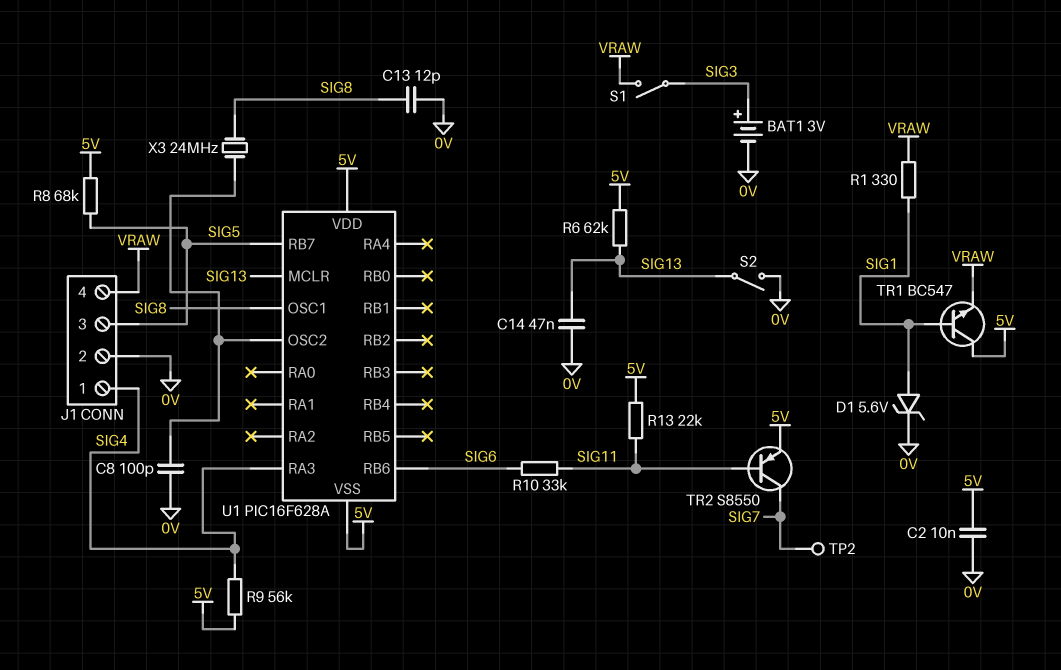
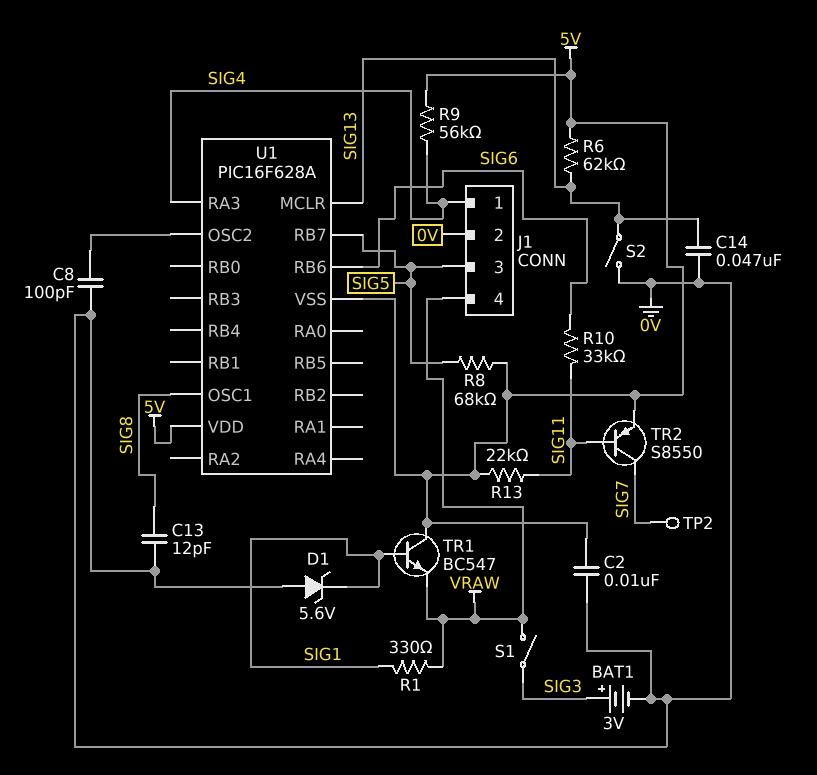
D1: zener 5.6V (A SIG1, K 0V) -> zener 5.6V (A 0V, K SIG1)
X3: 24MHz (SIG8, U1/OSC2) -> none

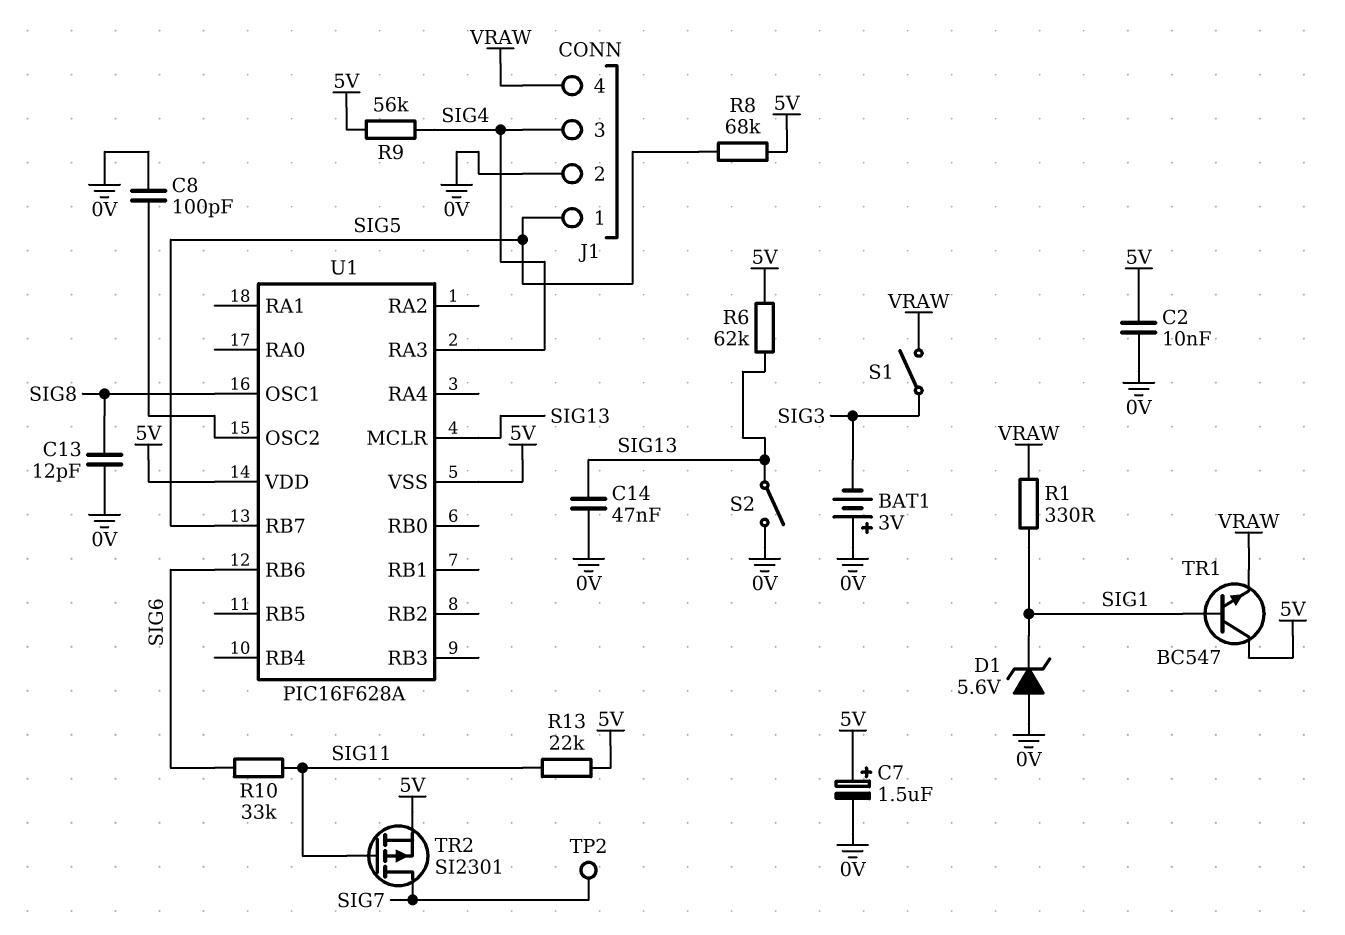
BAT1: 3V (plus SIG3, minus 0V) -> 3V (plus 0V, minus SIG3)
C7: none -> 1.5uF (plus 5V, minus 0V)
J1 pin 1: SIG4 -> SIG5
J1 pin 3: SIG5 -> SIG4
TR2: PNP S8550 (B SIG11, C SIG7, E 5V) -> PMOS SI2301 (G SIG11, D SIG7, S 5V)

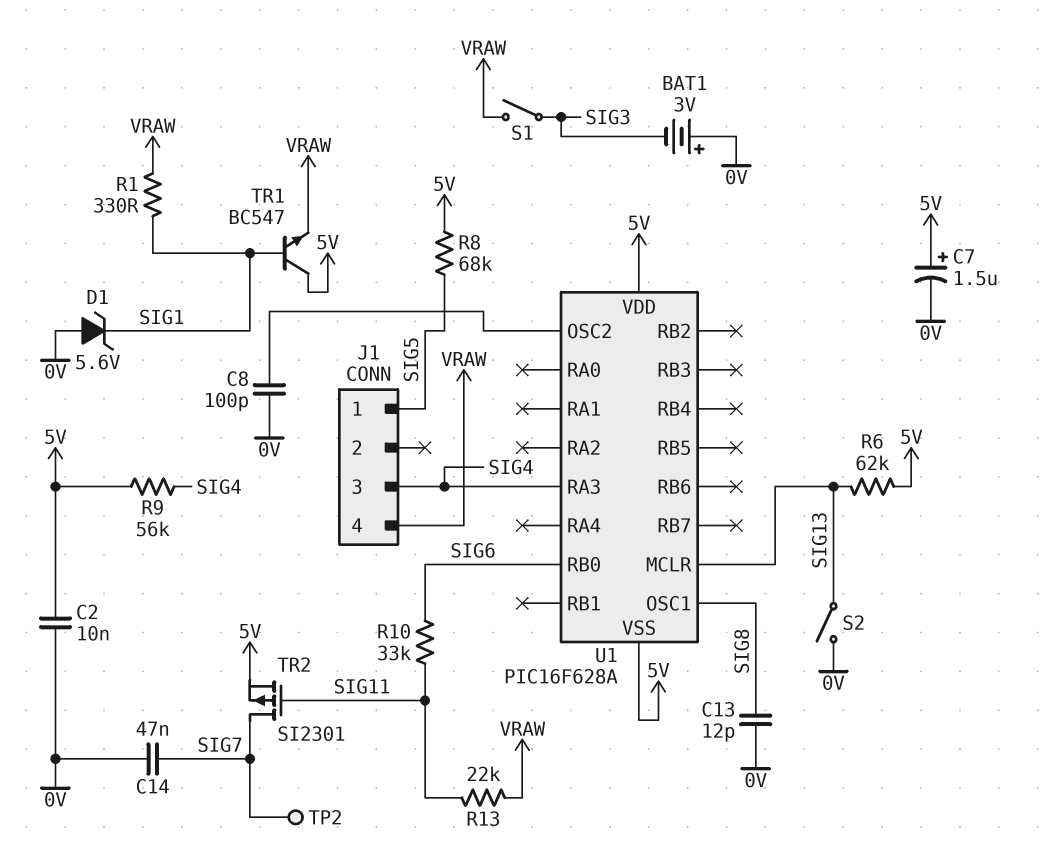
C14: 47nF (0V, SIG13) -> 47nF (0V, SIG7)
J1 pin 2: 0V -> none
R13: 22k (5V, SIG11) -> 22k (SIG11, VRAW)
U1 pin RB0: none -> SIG6
U1 pin RB6: SIG6 -> none
U1 pin RB7: SIG5 -> none

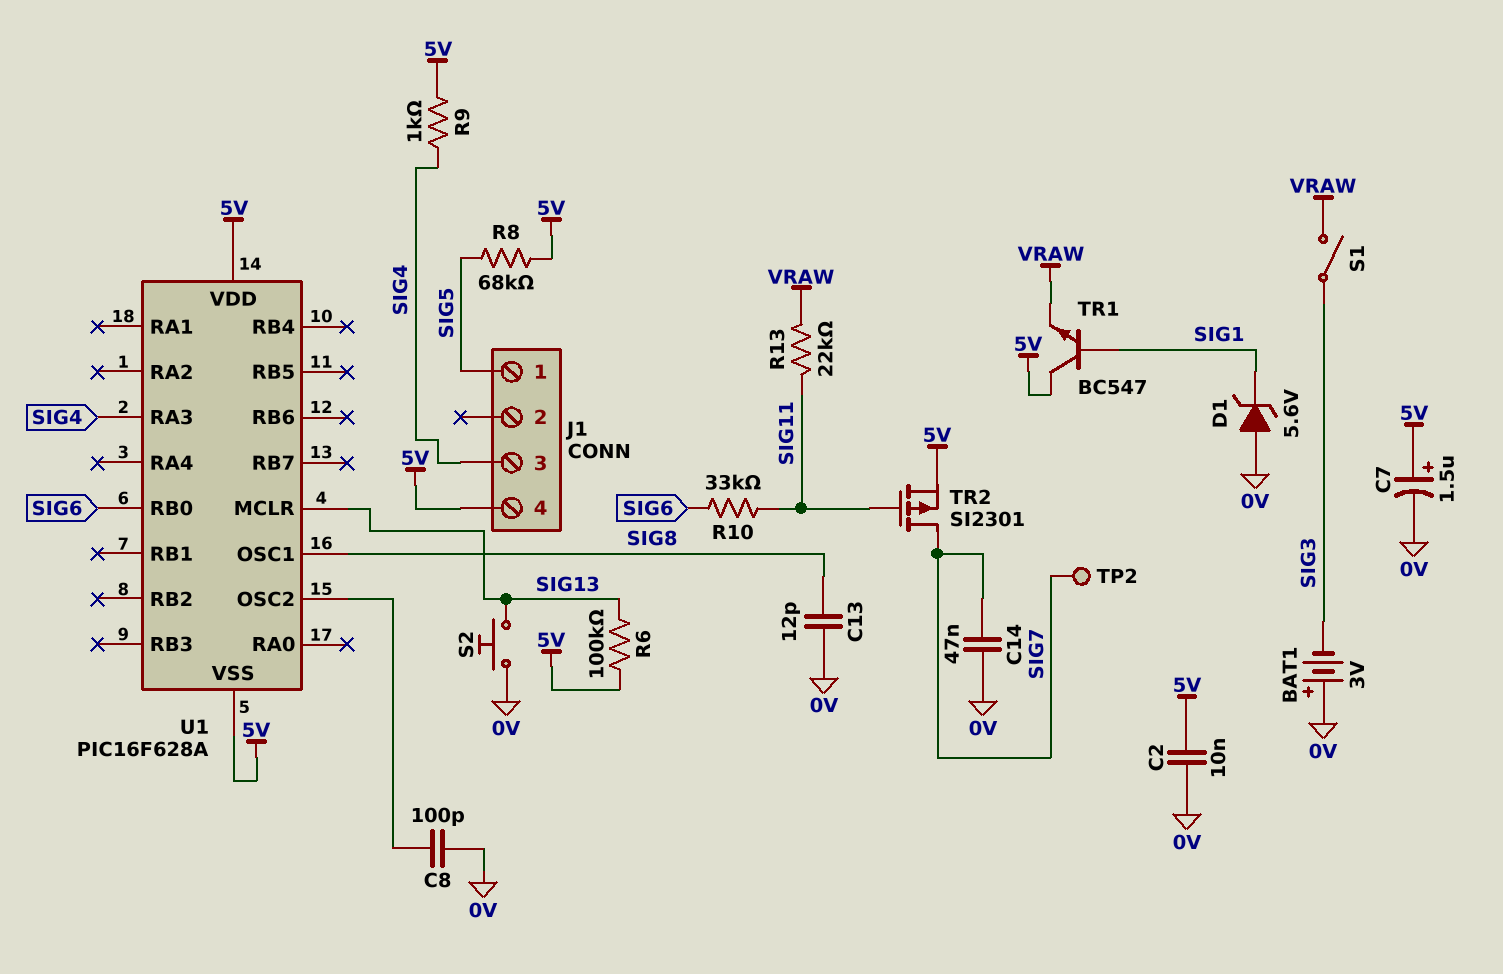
J1 pin 4: VRAW -> 5V
R1: 330 (SIG1, VRAW) -> none
R6: 62k (5V, SIG13) -> 100k (5V, SIG13)
R9: 56k (5V, SIG4) -> 1k (5V, SIG4)
S2: switch (0V, SIG13) -> button (0V, SIG13)

